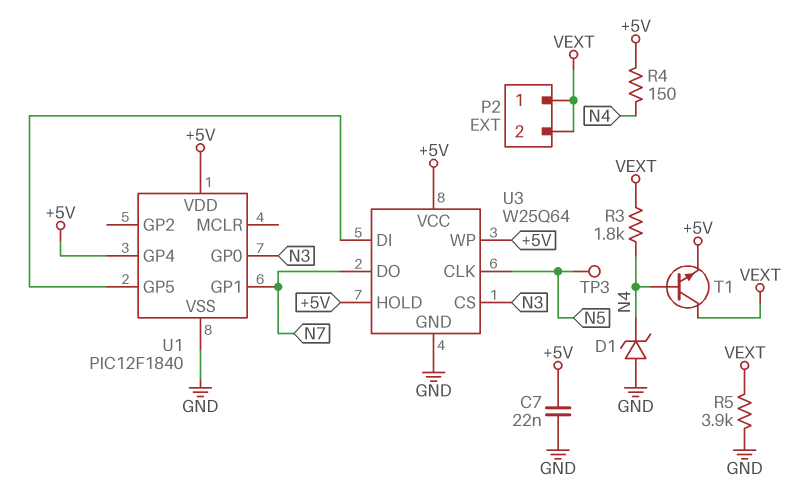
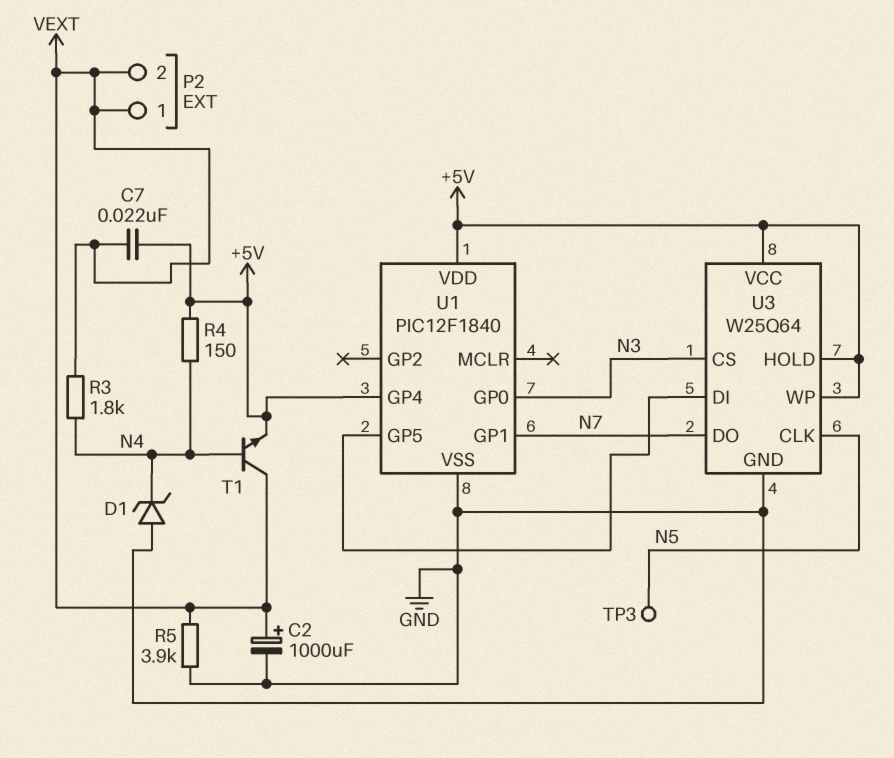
C2: none -> 1000uF (plus VEXT, minus GND)
C7: 22nF (+5V, GND) -> 22nF (+5V, VEXT)

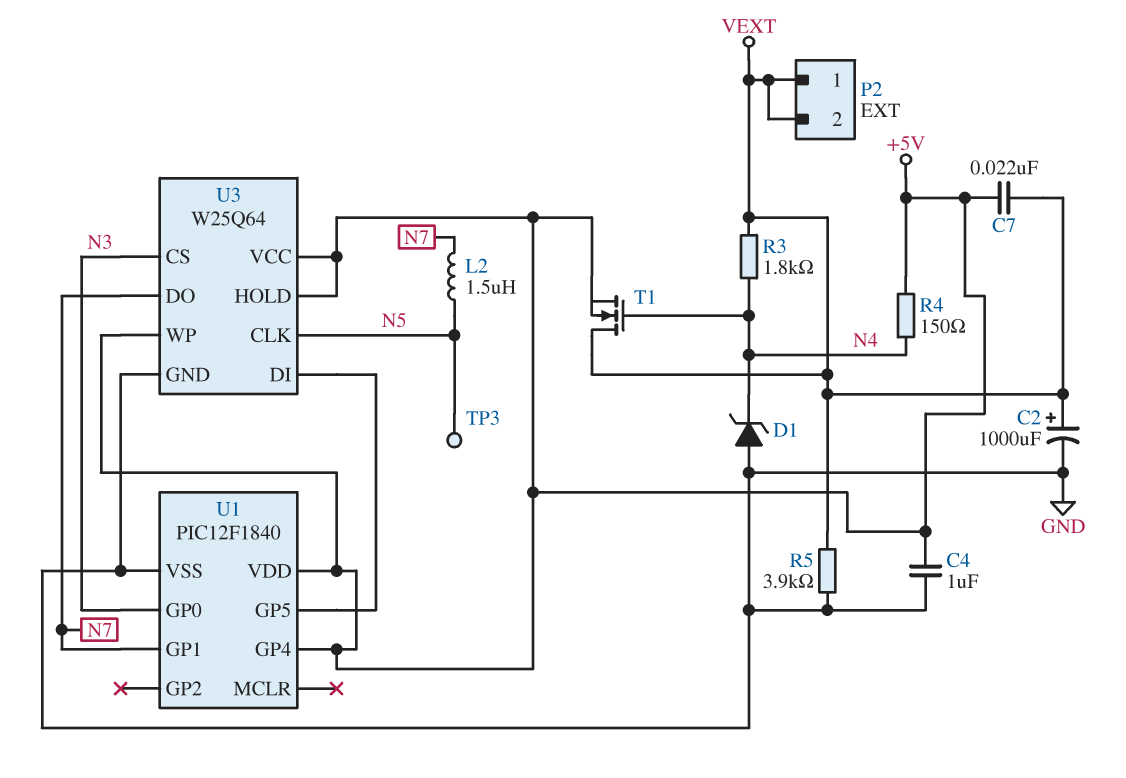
C4: none -> 1uF (+5V, GND)
L2: none -> 1.5uH (N5, N7)
T1: NPN (B N4, C VEXT, E +5V) -> NMOS (G N4, D VEXT, S +5V)

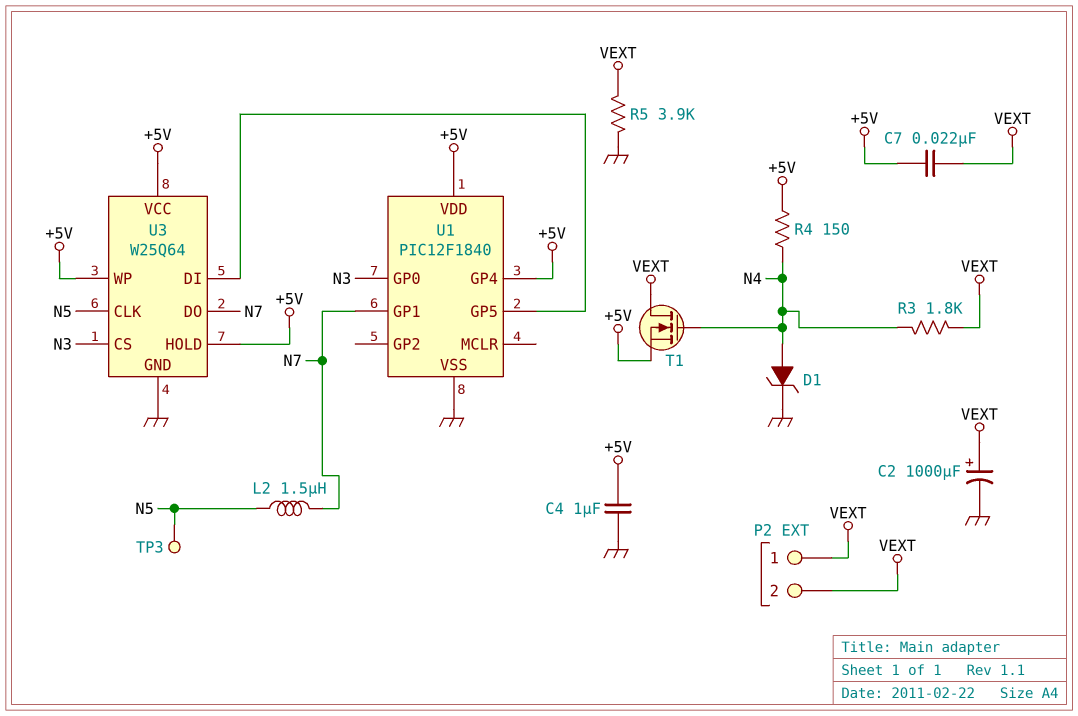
D1: zener (A GND, K N4) -> zener (A N4, K GND)

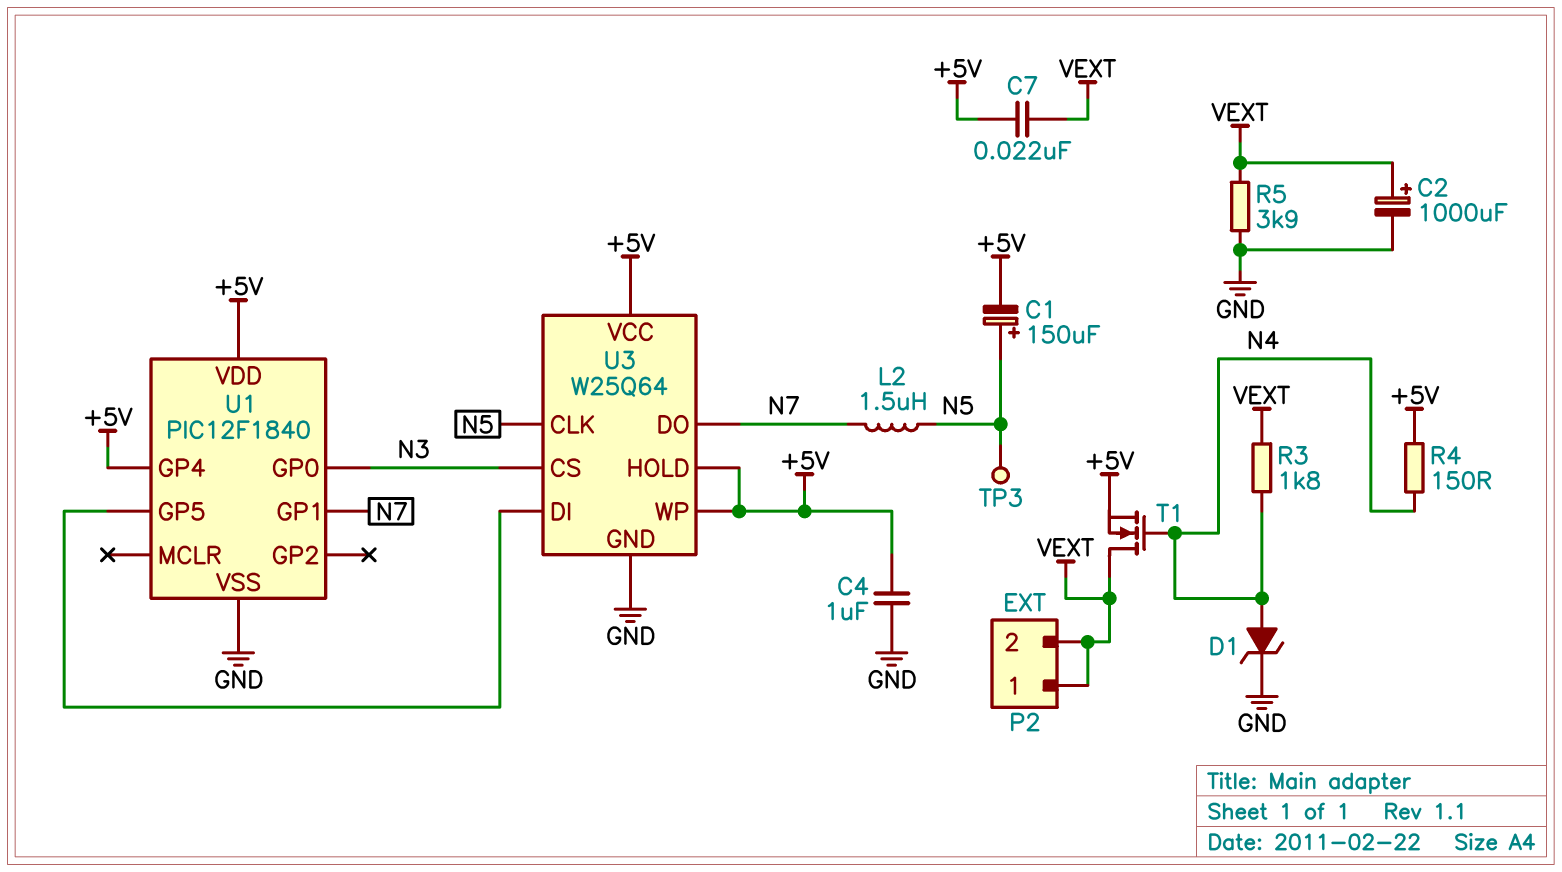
C1: none -> 150uF (plus N5, minus +5V)

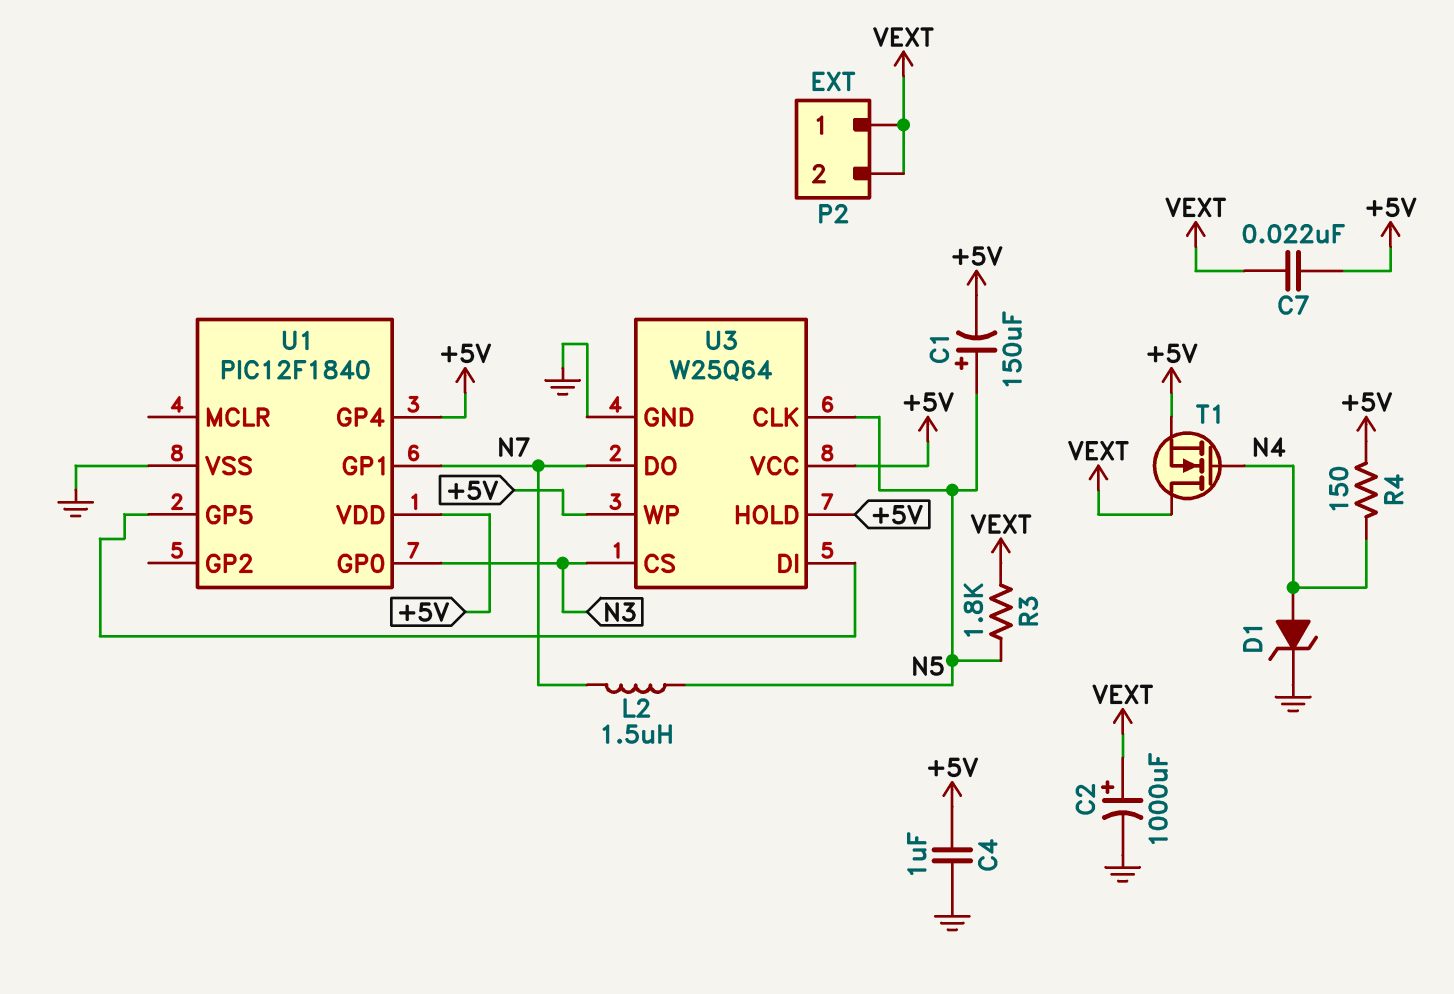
R3: 1.8k (N4, VEXT) -> 1.8k (N5, VEXT)
R5: 3.9k (GND, VEXT) -> none
TP3: test point (N5) -> none

